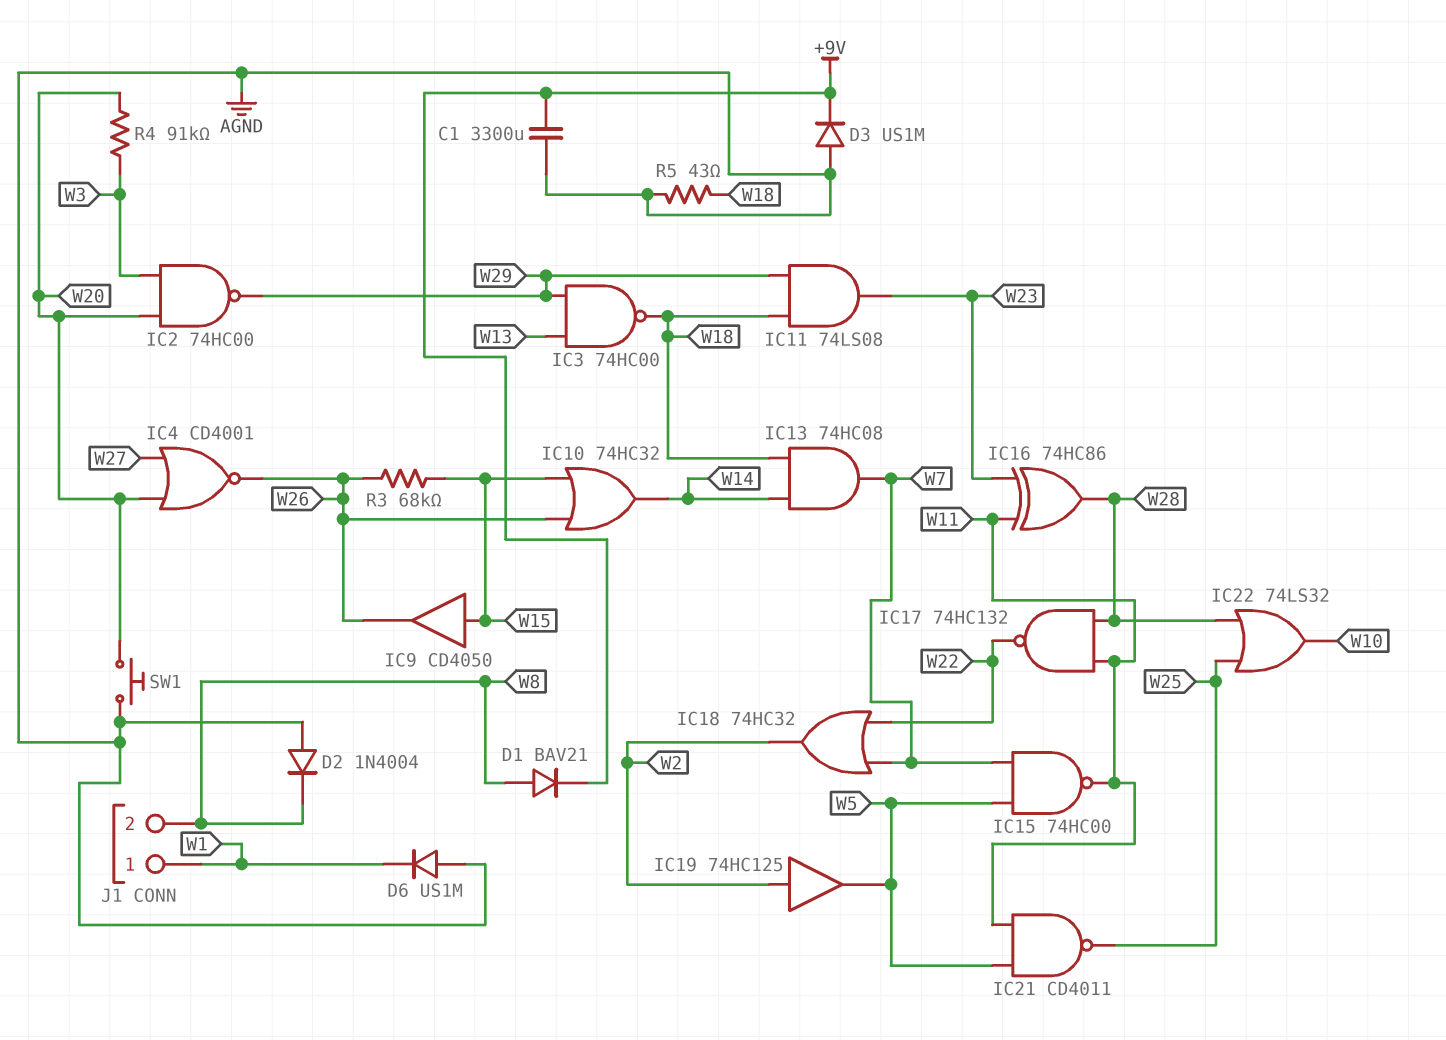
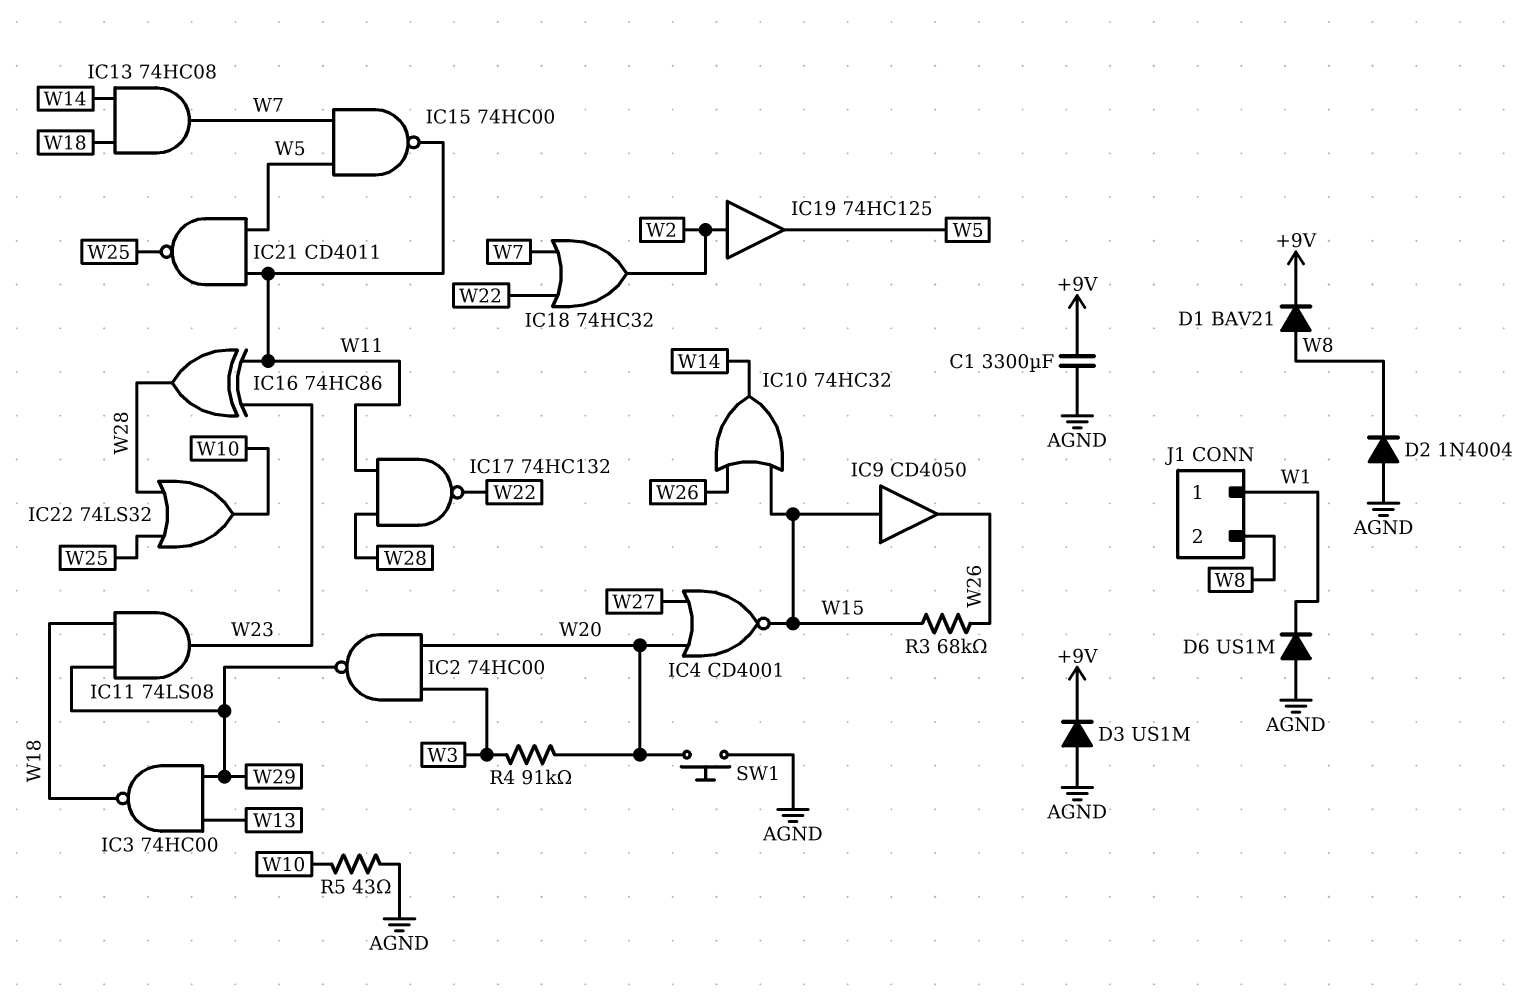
IC4: NOR CD4001 (in W20, in W27, out W26) -> NOR CD4001 (in W20, in W27, out W15)
R5: 43 (AGND, W18) -> 43 (AGND, W10)

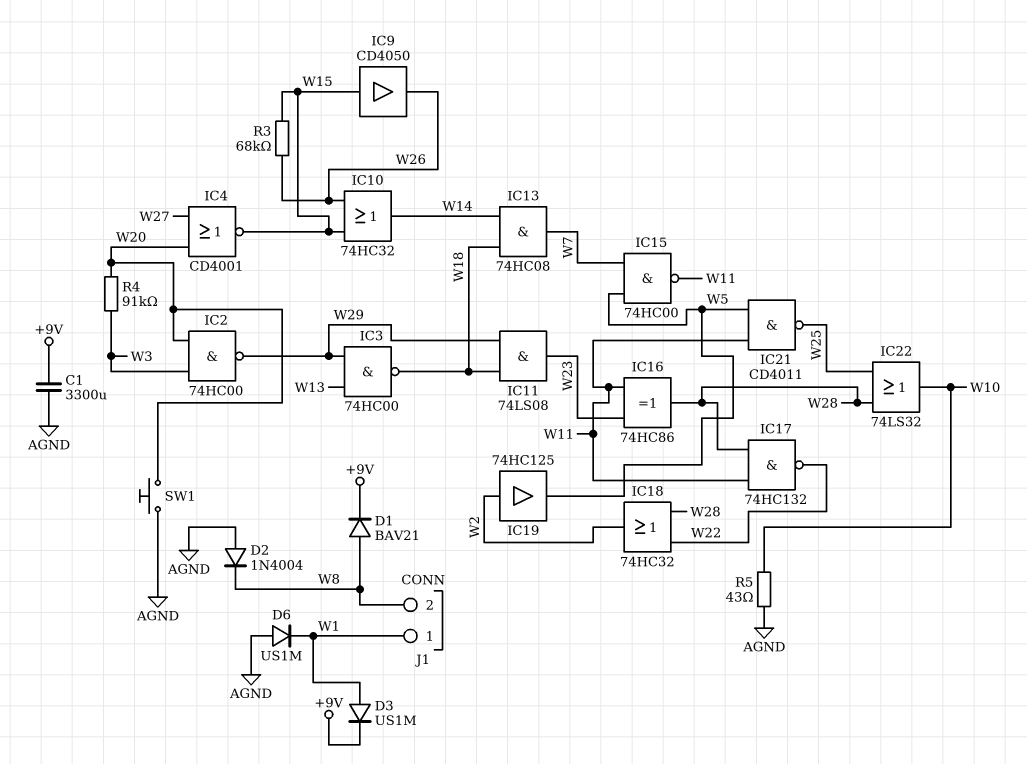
D3: diode US1M (A AGND, K +9V) -> diode US1M (A W1, K +9V)
IC18: OR 74HC32 (in W7, in W22, out W2) -> OR 74HC32 (in W22, in W28, out W2)

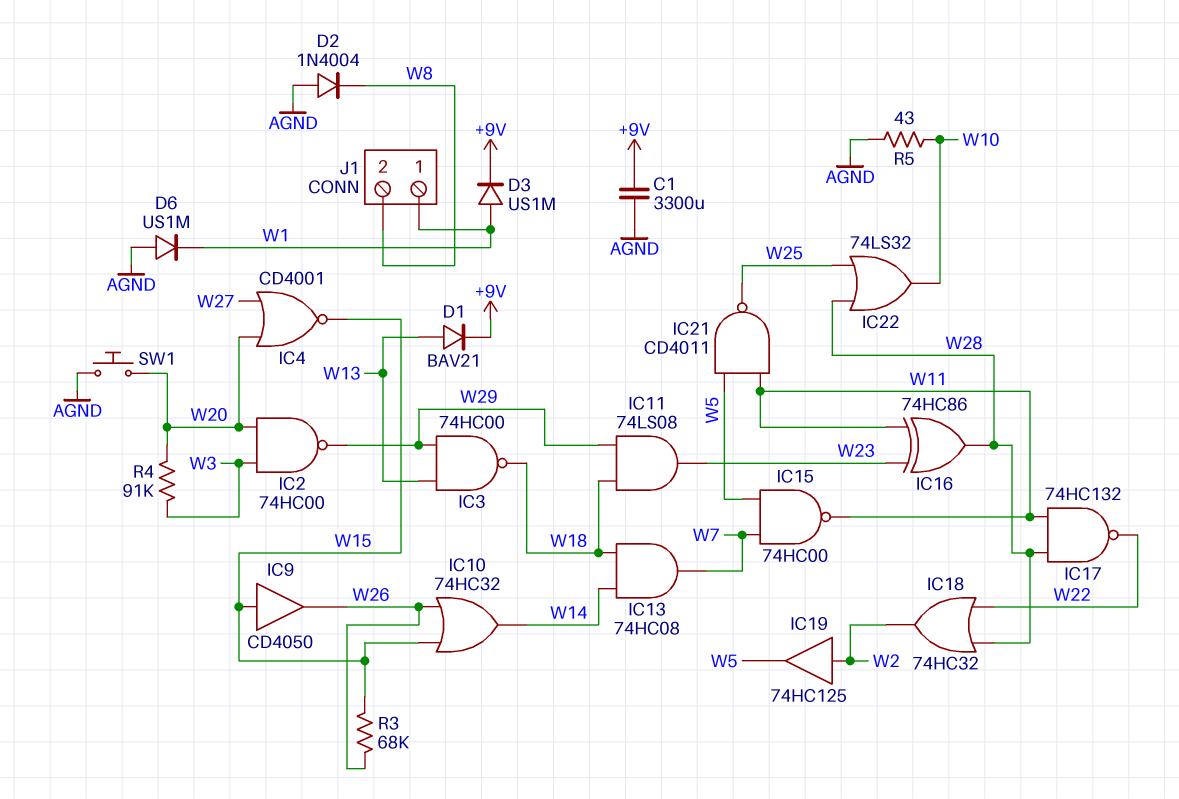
D1: diode BAV21 (A W8, K +9V) -> diode BAV21 (A W13, K +9V)

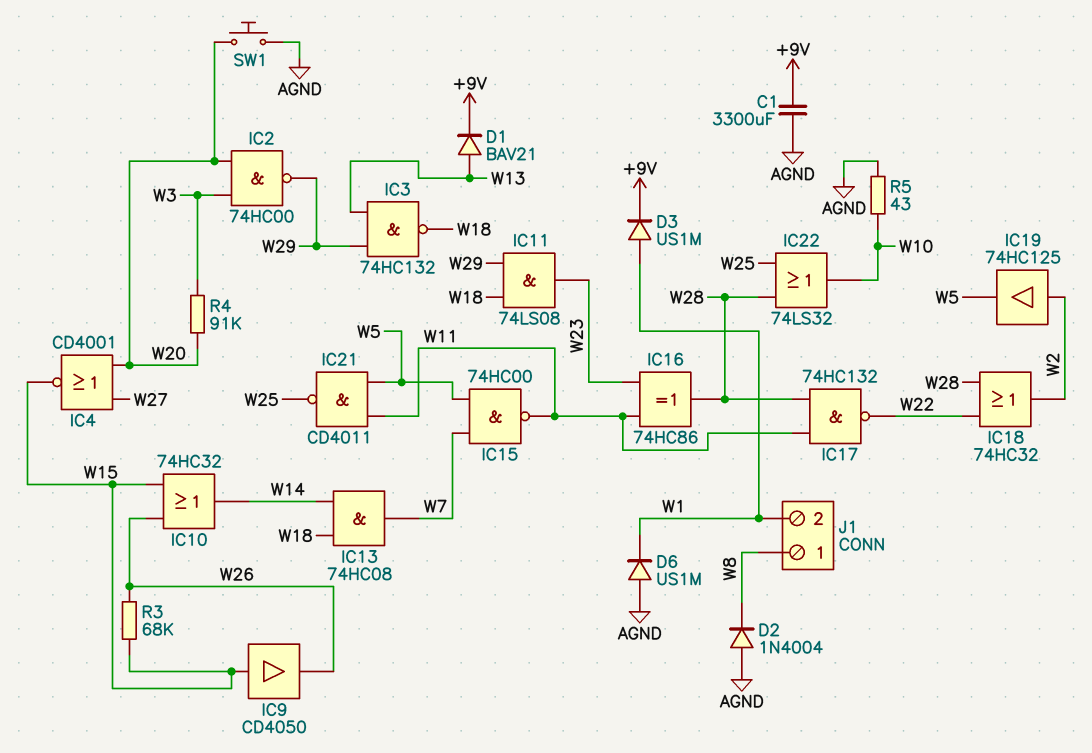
IC3: NAND 74HC00 (in W13, in W29, out W18) -> NAND 74HC132 (in W13, in W29, out W18)
J1 pin 1: W1 -> W8
J1 pin 2: W8 -> W1

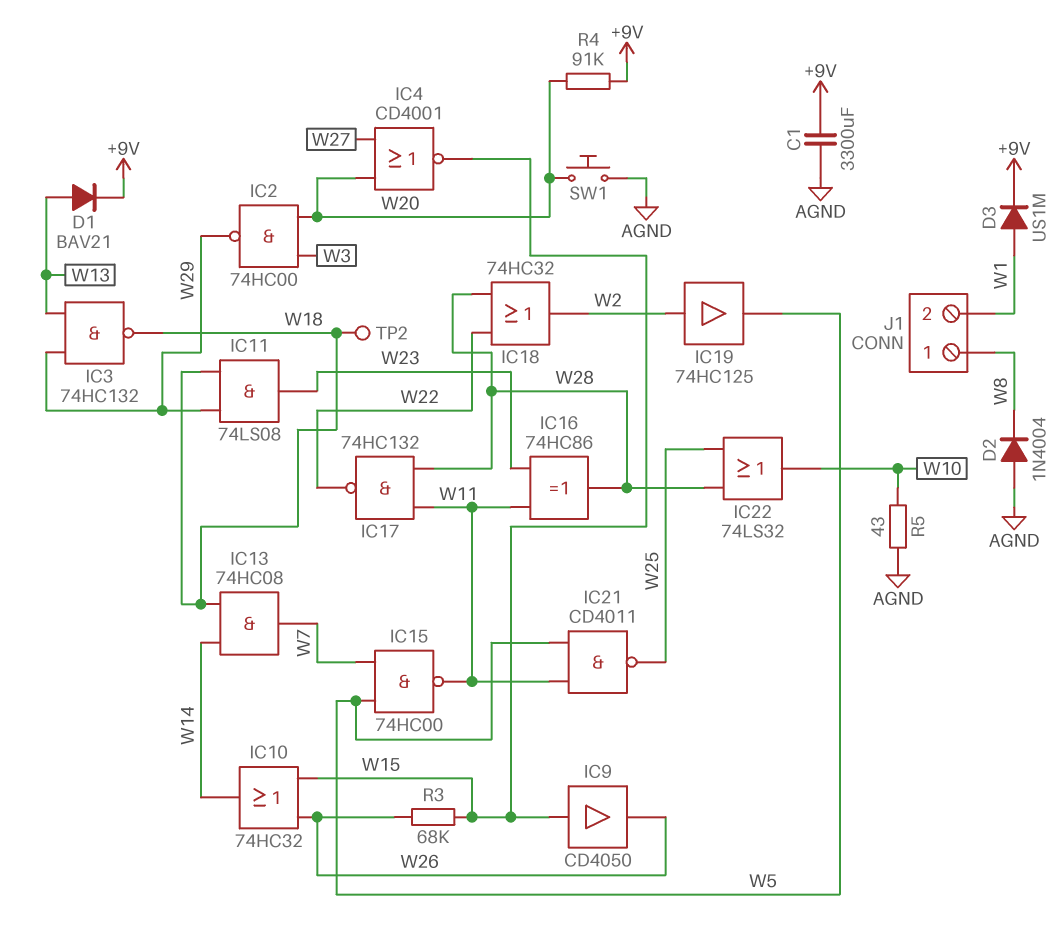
D6: diode US1M (A AGND, K W1) -> none
R4: 91k (W3, W20) -> 91k (+9V, W20)
TP2: none -> test point (W18)

